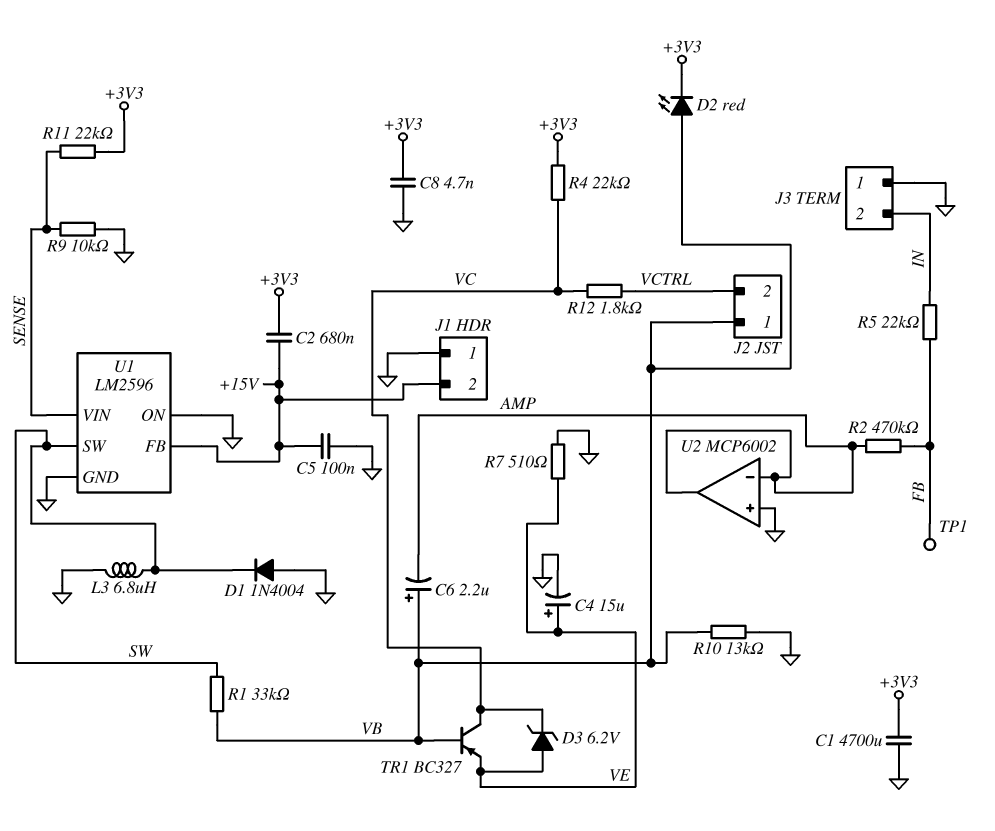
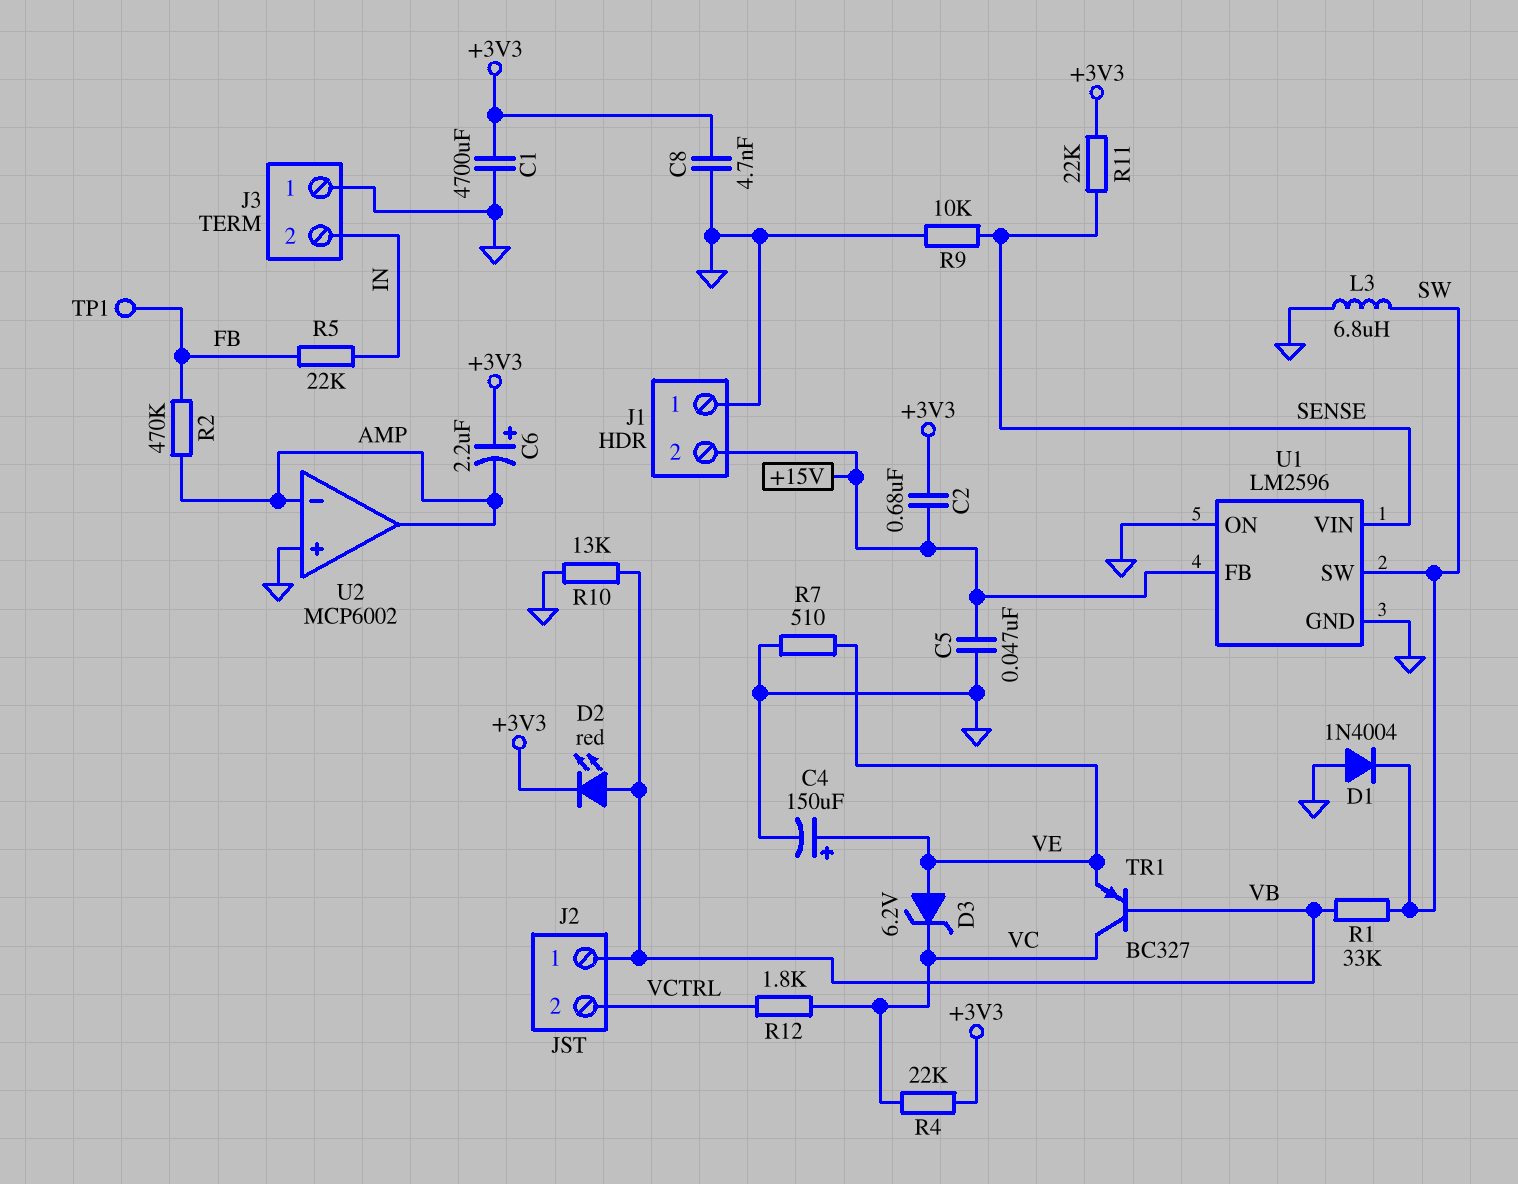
C4: 15uF (plus VE, minus GND) -> 150uF (plus VE, minus GND)
C5: 100nF (+15V, GND) -> 47nF (+15V, GND)
C6: 2.2uF (plus VB, minus AMP) -> 2.2uF (plus +3V3, minus AMP)

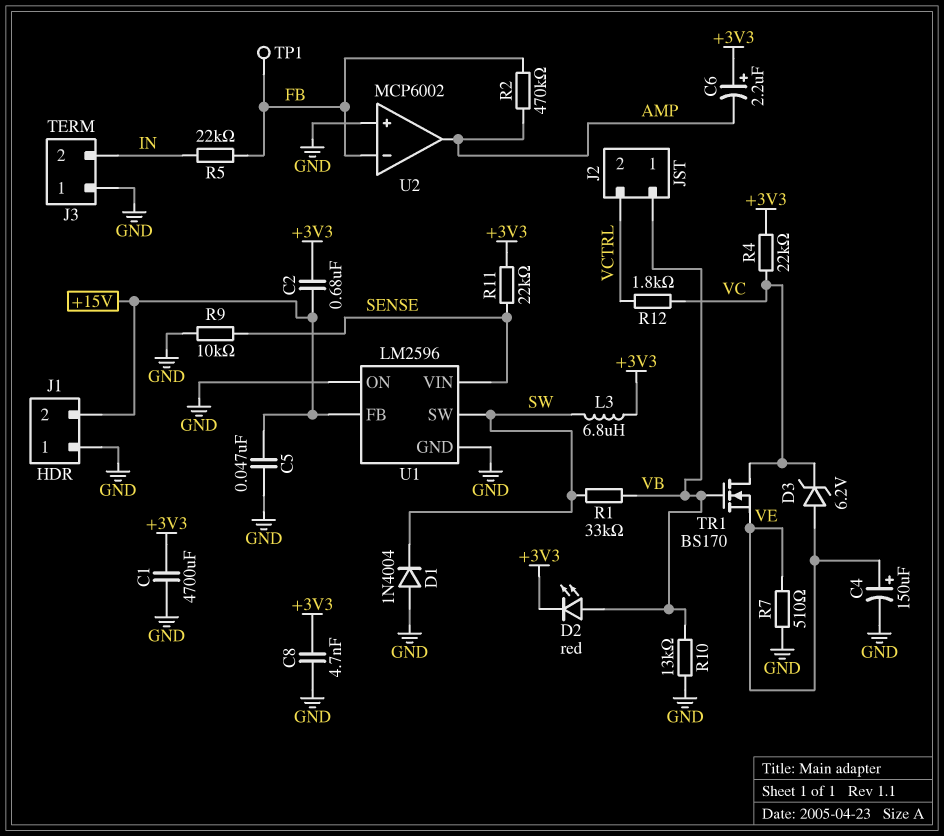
L3: 6.8uH (GND, SW) -> 6.8uH (+3V3, SW)
TR1: PNP BC327 (B VB, C VC, E VE) -> NMOS BS170 (G VB, D VC, S VE)
U2 pin in-: AMP -> FB

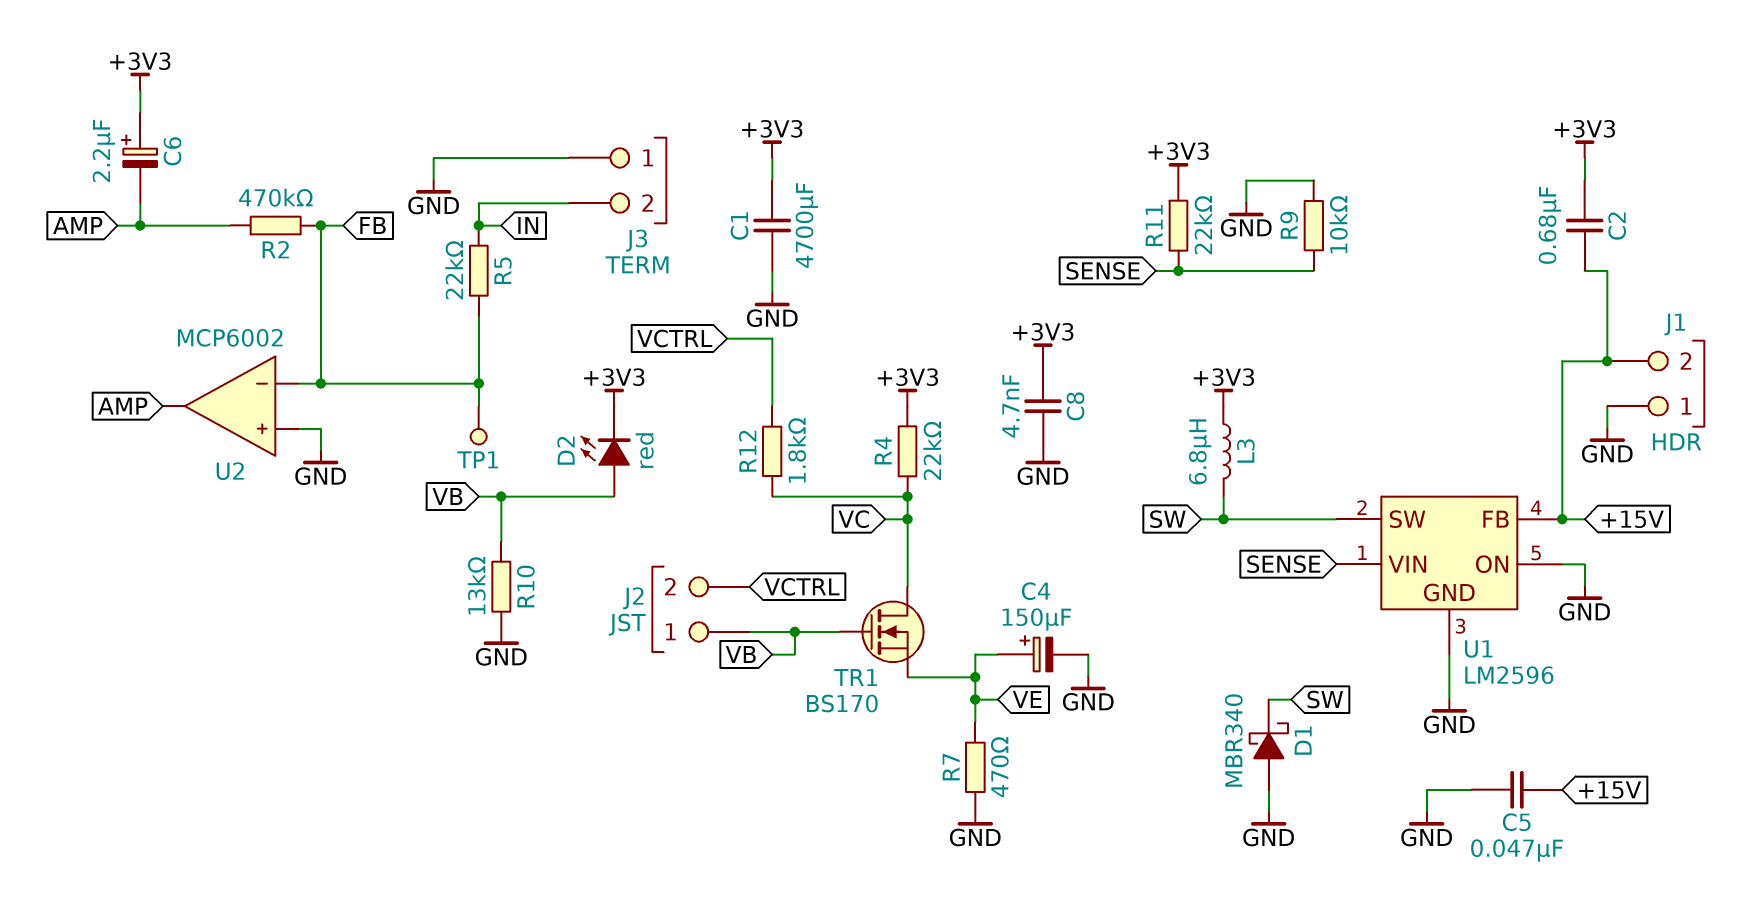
D1: diode 1N4004 (A GND, K SW) -> schottky MBR340 (A GND, K SW)
D3: zener 6.2V (A VE, K VC) -> none
R1: 33k (SW, VB) -> none
R7: 510 (GND, VE) -> 470 (GND, VE)

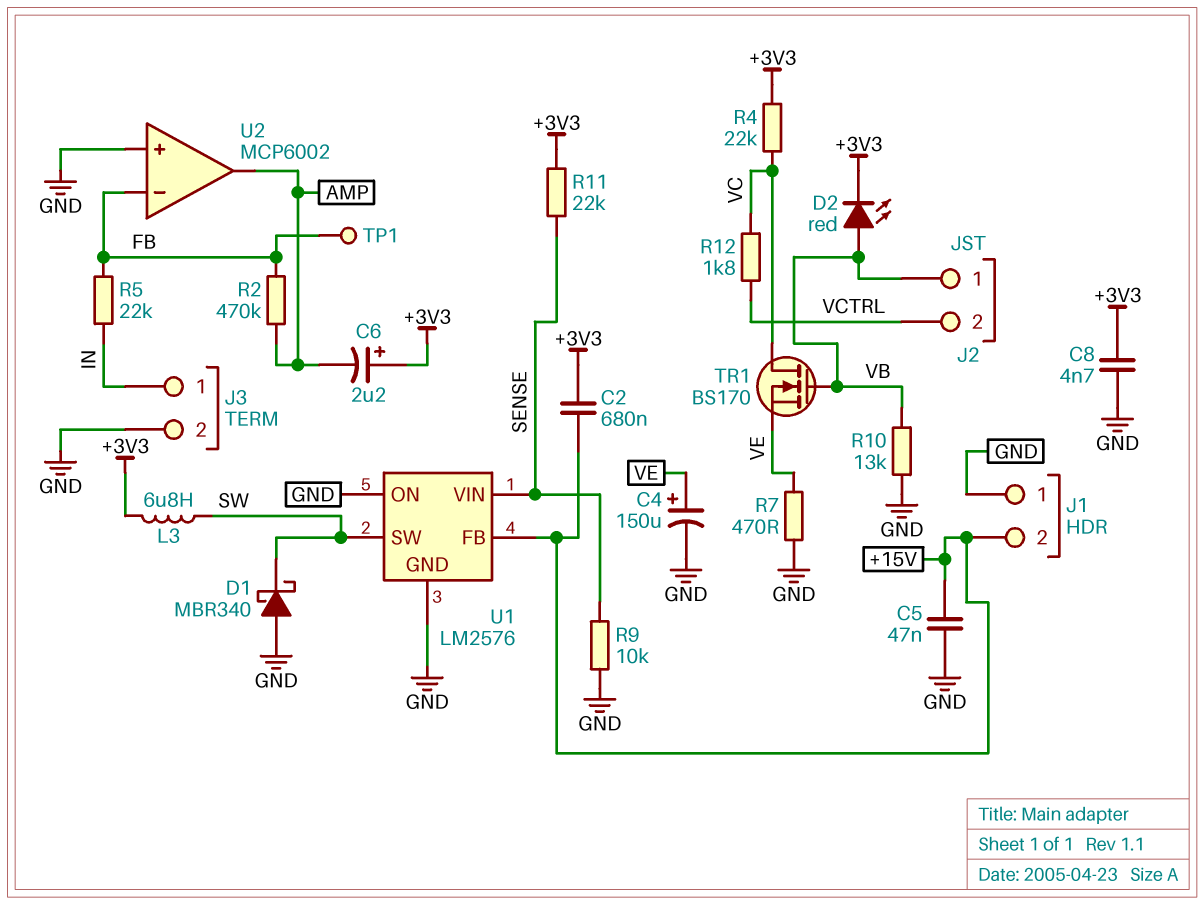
C1: 4700uF (+3V3, GND) -> none
J3 pin 1: GND -> IN
J3 pin 2: IN -> GND
U1: LM2596 -> LM2576

